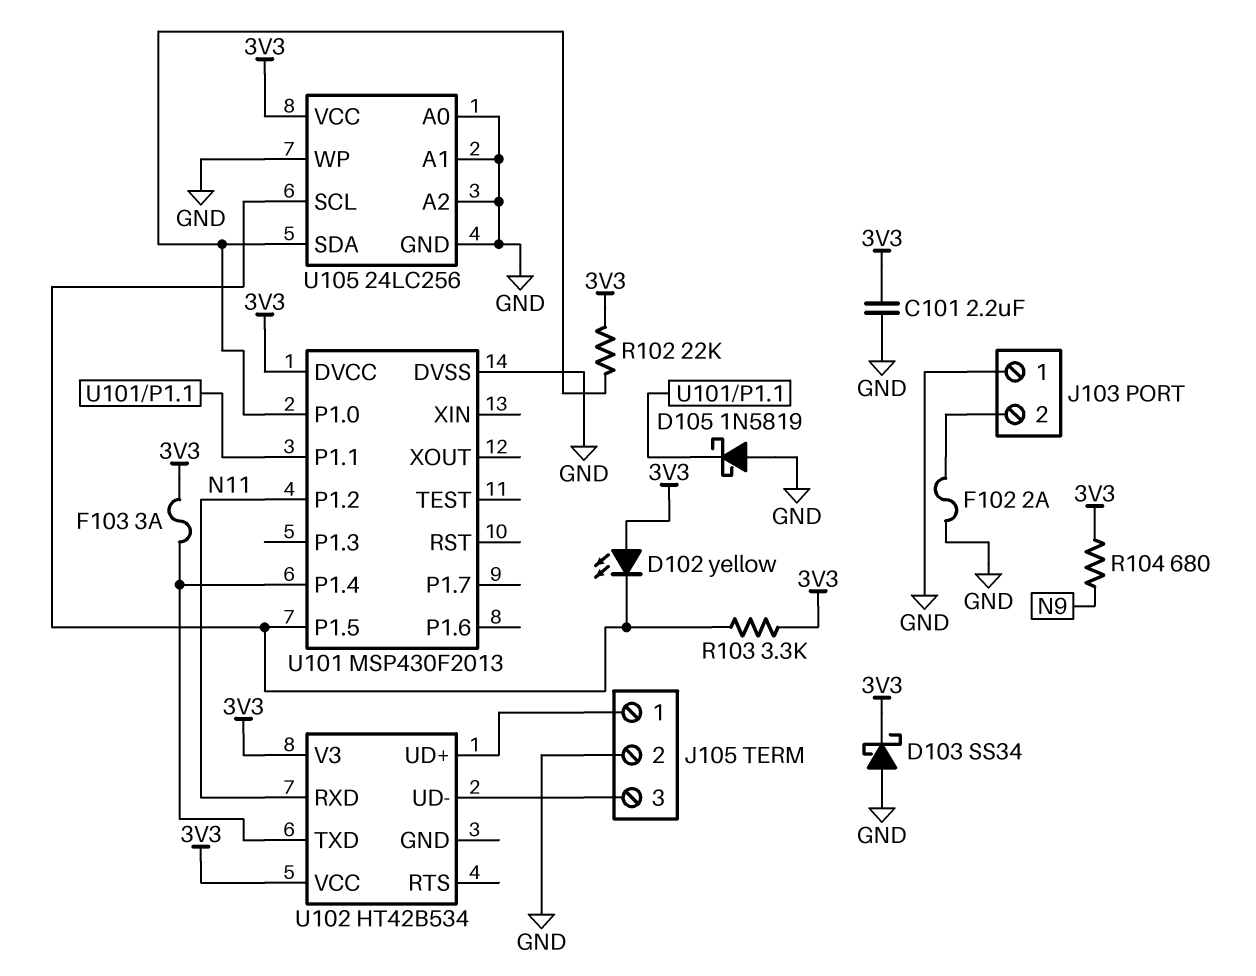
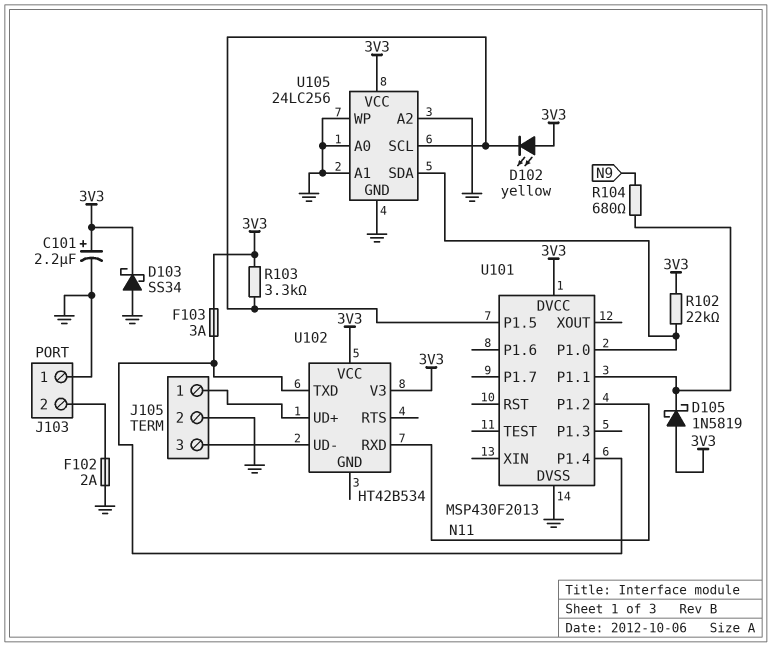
C101: 2.2uF (3V3, GND) -> 2.2uF (plus 3V3, minus GND)
D105: schottky 1N5819 (A GND, K U101/P1.1) -> schottky 1N5819 (A 3V3, K U101/P1.1)
R104: 680 (3V3, N9) -> 680 (N9, U101/P1.1)

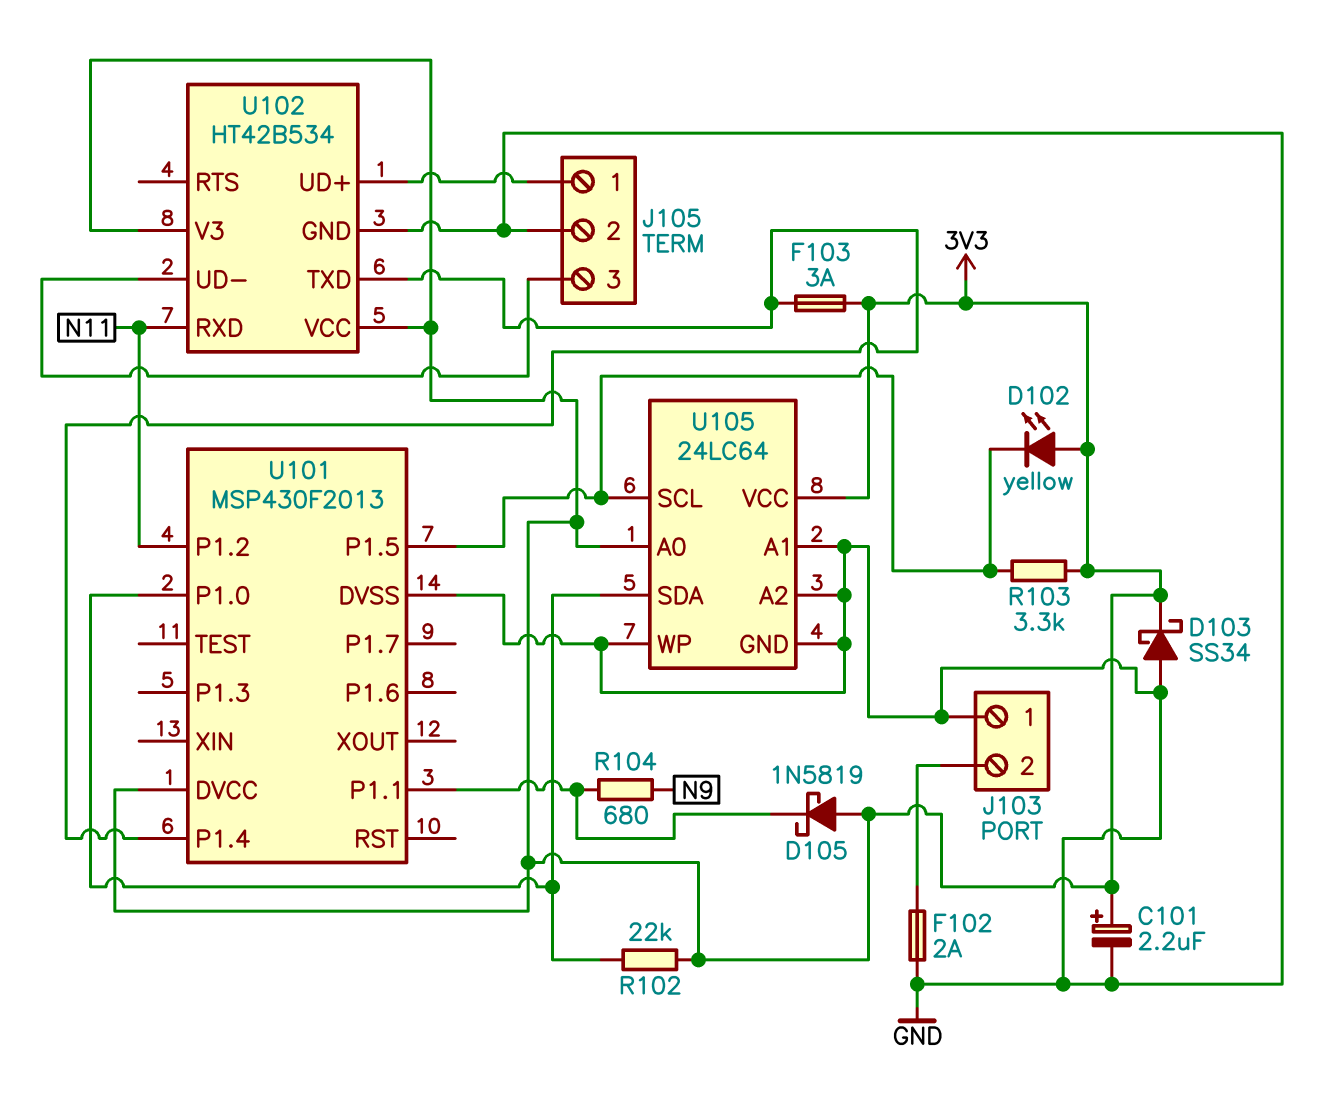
U102 pin GND: none -> GND
U105: 24LC256 -> 24LC64
U105 pin A0: GND -> 3V3

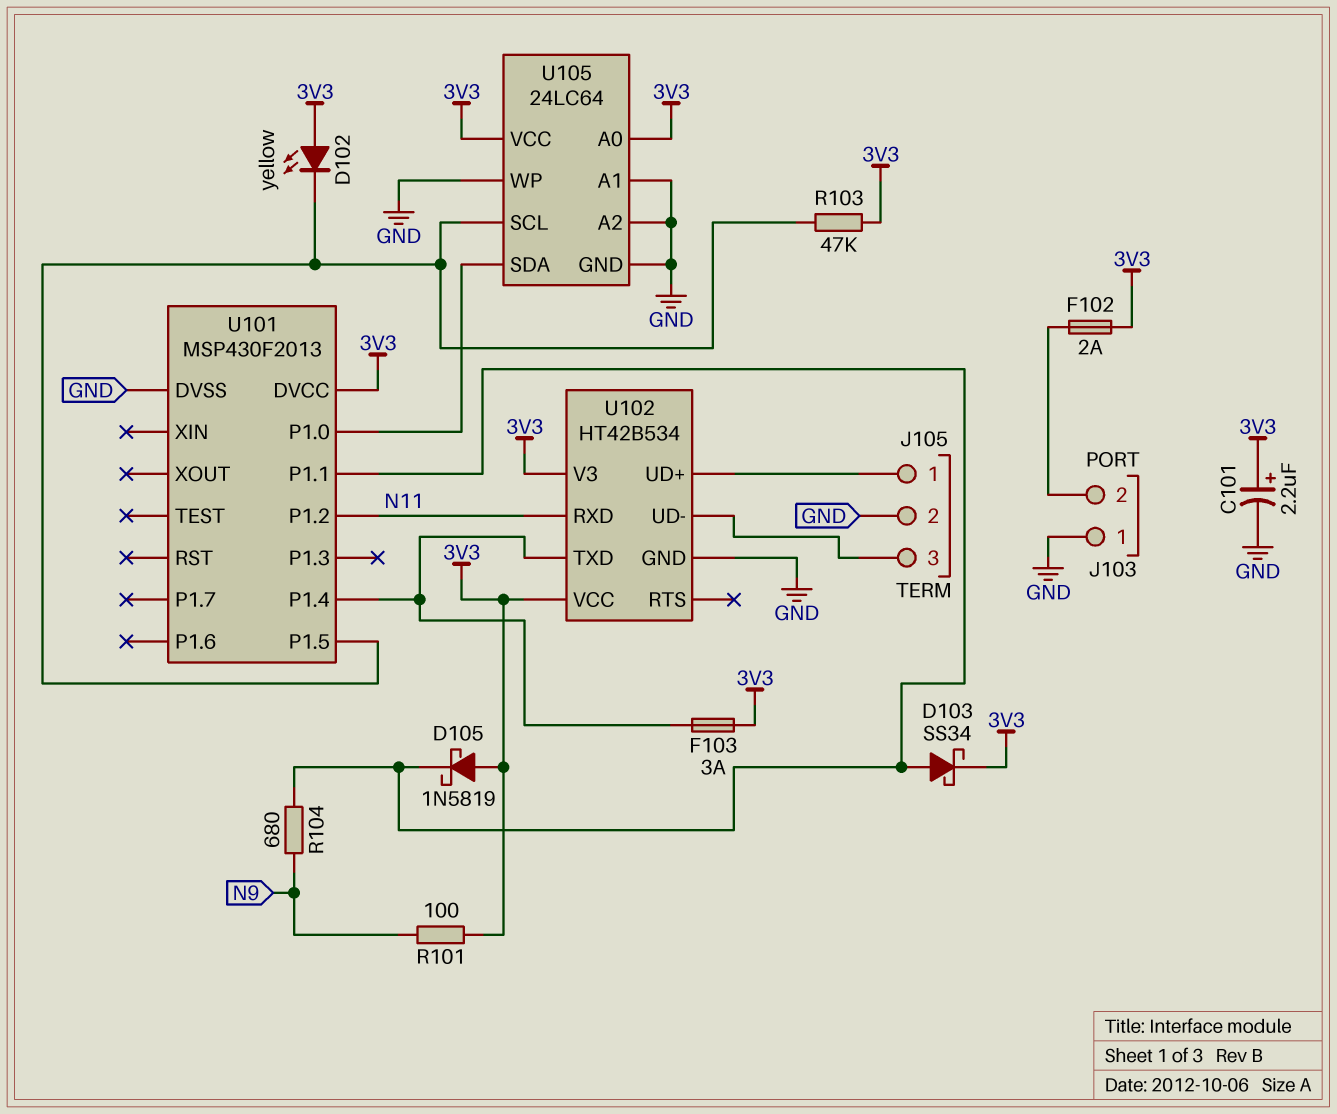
D103: schottky SS34 (A GND, K 3V3) -> schottky SS34 (A U101/P1.1, K 3V3)
F102: 2A (GND, J103/2) -> 2A (3V3, J103/2)
R101: none -> 100 (3V3, N9)
R102: 22k (3V3, U101/P1.0) -> none
R103: 3.3k (3V3, U101/P1.5) -> 47k (3V3, U101/P1.5)

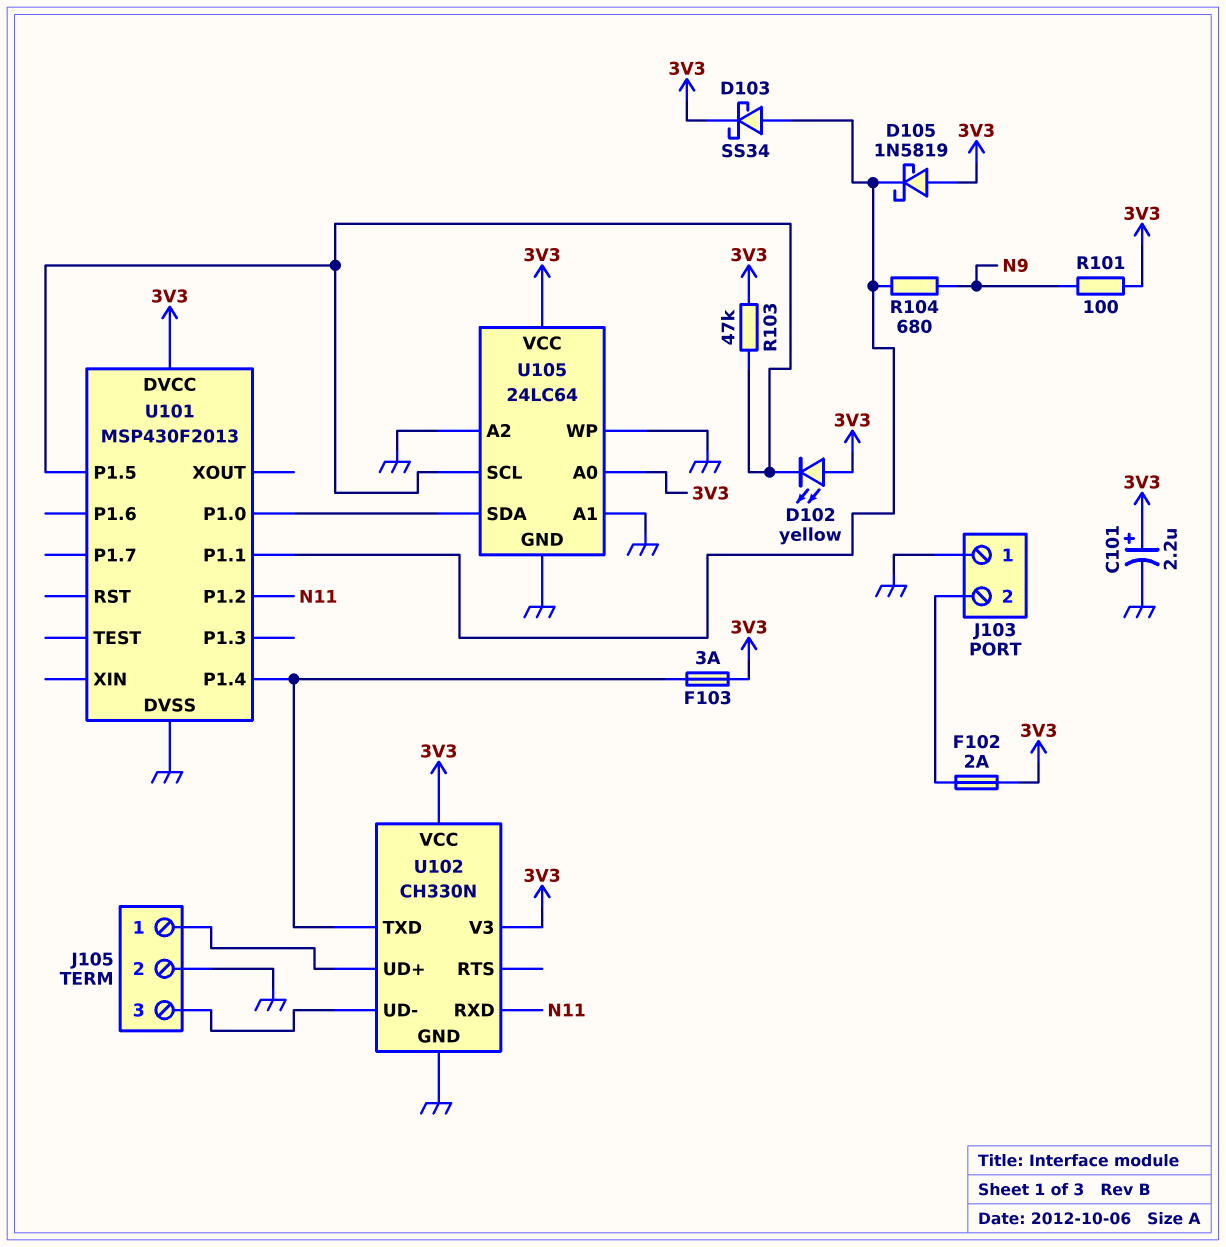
U102: HT42B534 -> CH330N

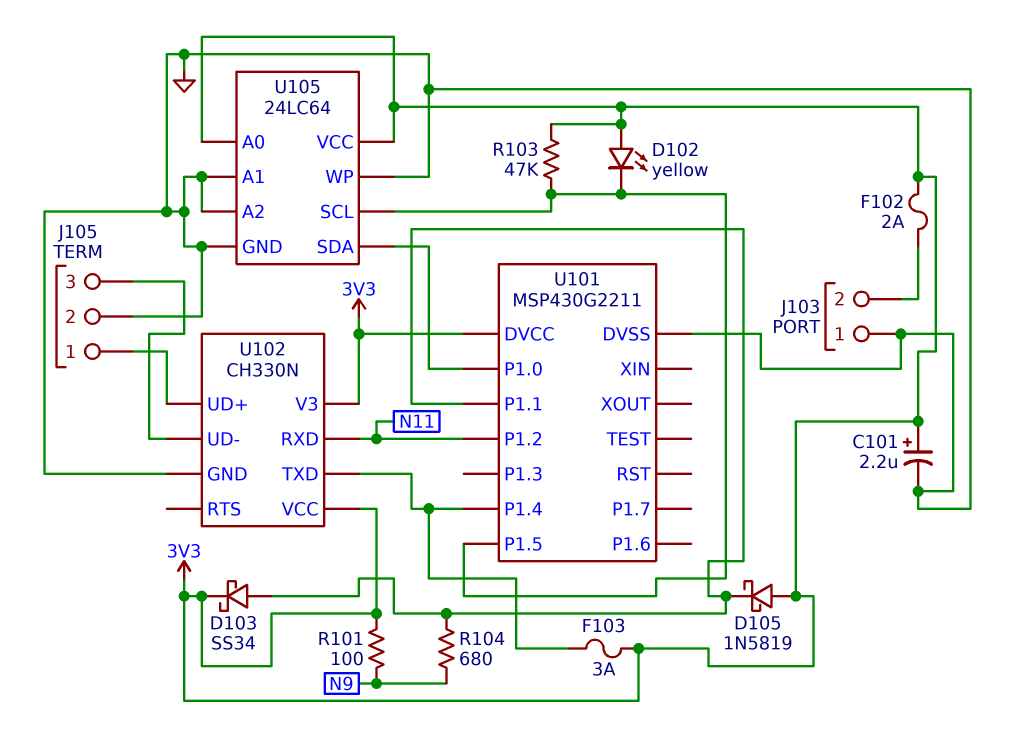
U101: MSP430F2013 -> MSP430G2211

